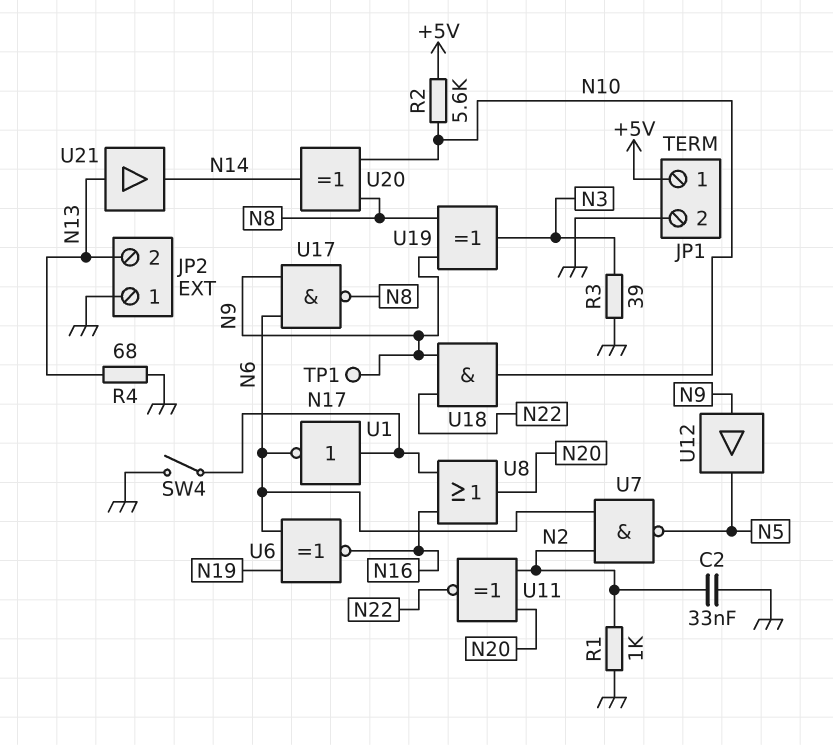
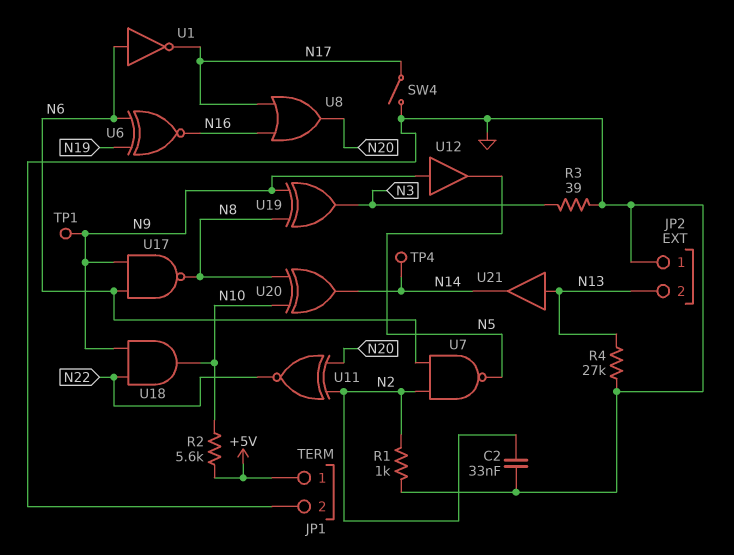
R4: 68 (GND, N13) -> 27k (GND, N13)
TP4: none -> test point (N14)
U1: NOT (in N17, out N6) -> NOT (in N6, out N17)

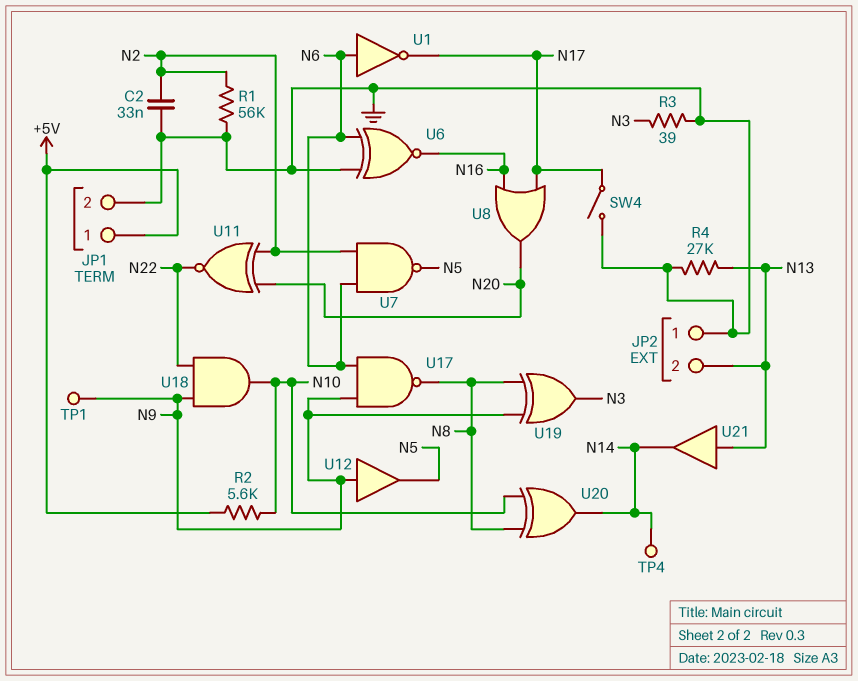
R1: 1k (GND, N2) -> 56k (GND, N2)
U6: XNOR (in N6, in N19, out N16) -> XNOR (in GND, in N6, out N16)

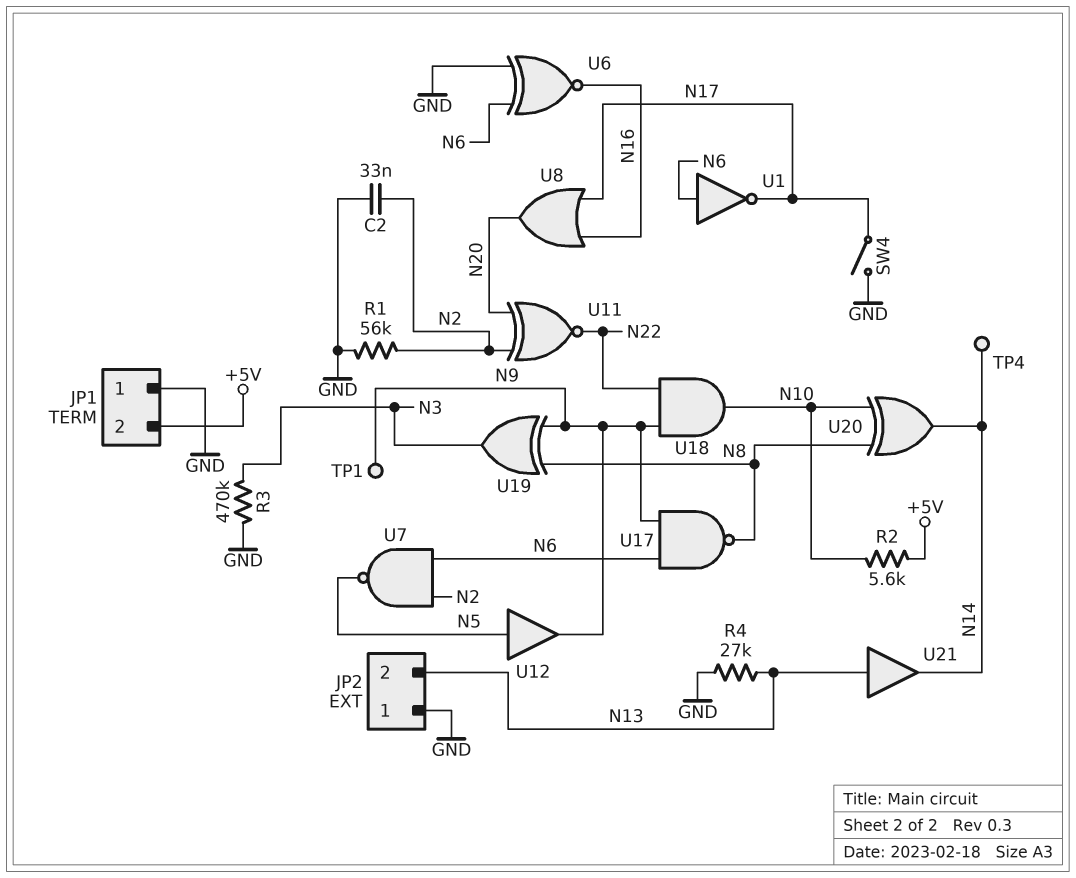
JP1 pin 1: +5V -> GND
JP1 pin 2: GND -> +5V
R3: 39 (GND, N3) -> 470k (GND, N3)
U12: buffer (in N9, out N5) -> buffer (in N5, out N9)

